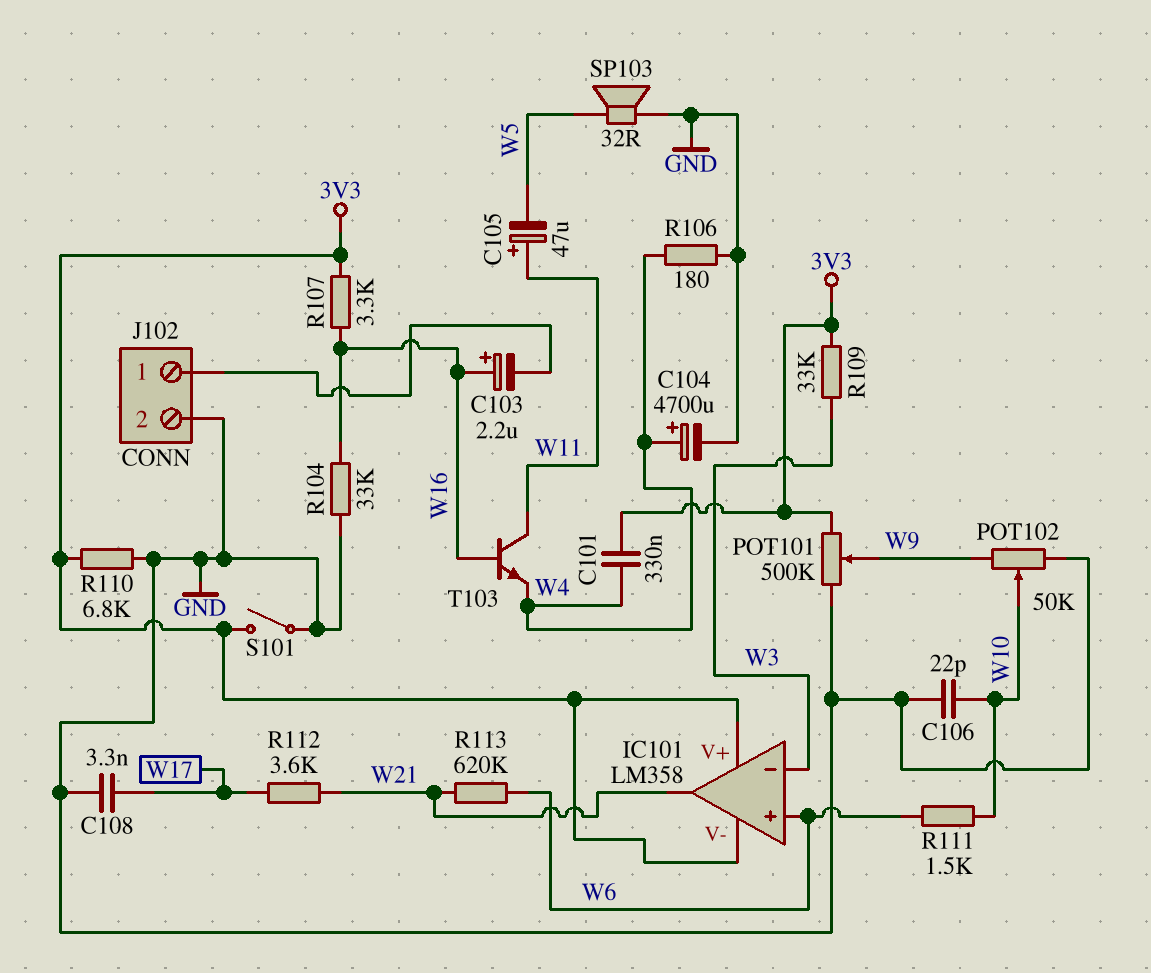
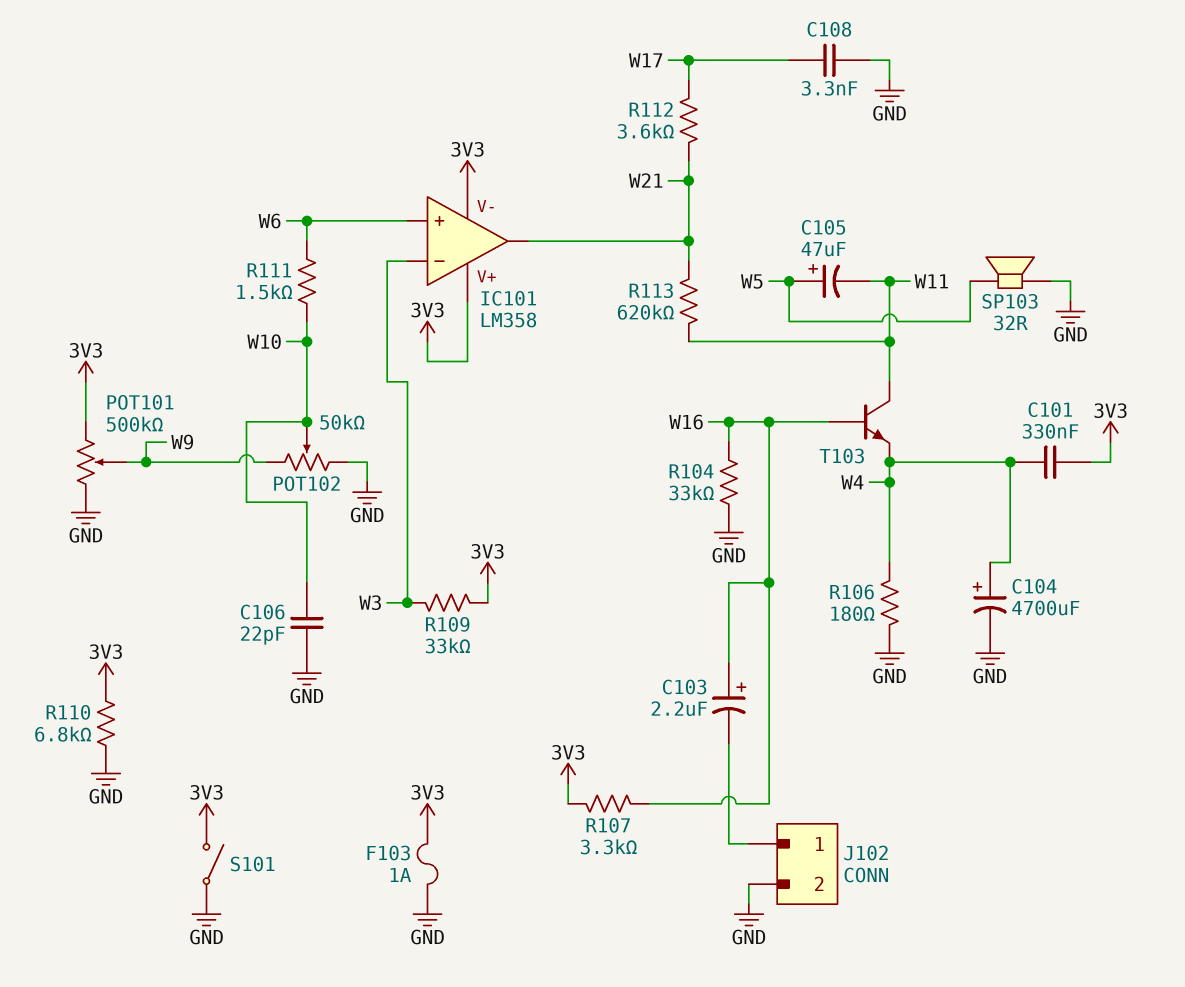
C105: 47uF (plus W11, minus W5) -> 47uF (plus W5, minus W11)
F103: none -> 1A (3V3, GND)
R113: 620k (W6, W21) -> 620k (W11, W21)

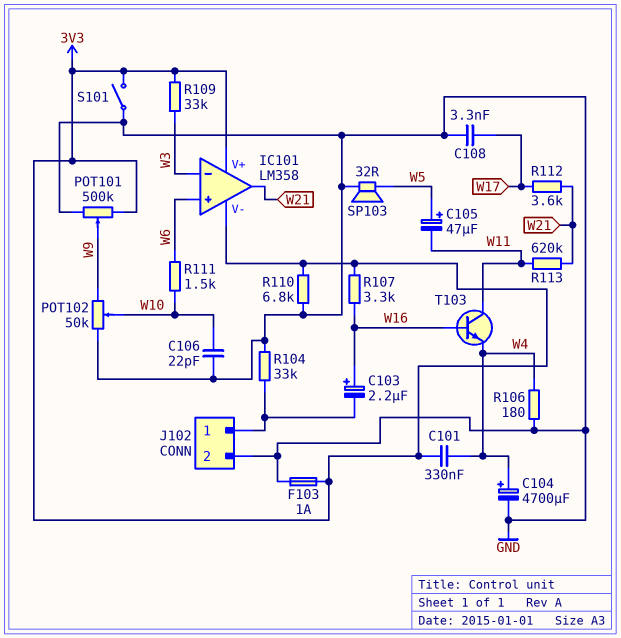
R104: 33k (GND, W16) -> 33k (GND, J102/1)

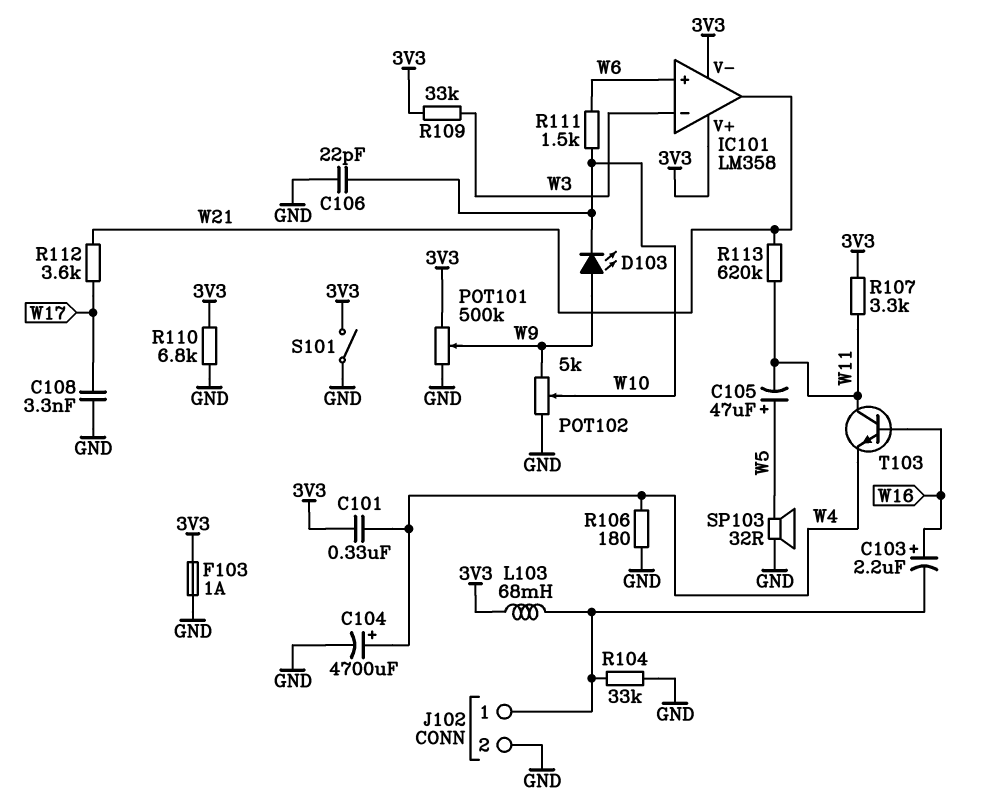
D103: none -> LED (A W9, K W10)
L103: none -> 68mH (3V3, J102/1)
POT102: 50k (GND, W9, wiper W10) -> 5k (GND, W9, wiper W10)
R107: 3.3k (3V3, W16) -> 3.3k (3V3, W11)

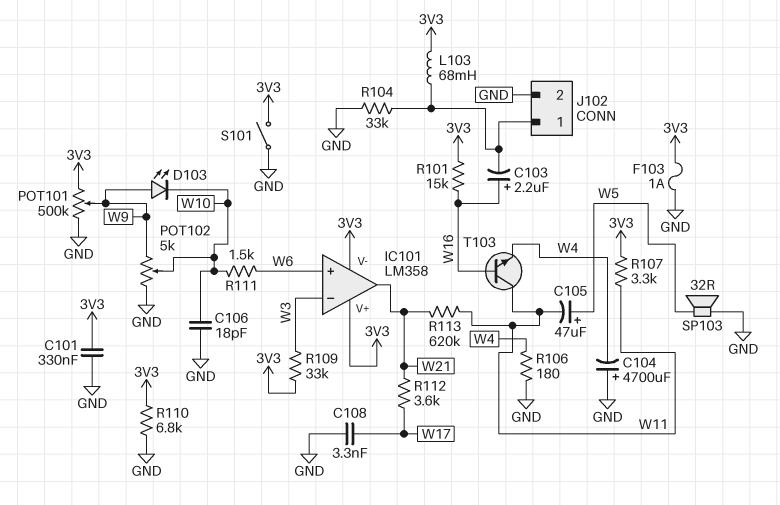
C101: 330nF (3V3, W4) -> 330nF (3V3, GND)
C104: 4700uF (plus W4, minus GND) -> 4700uF (plus GND, minus W4)
C106: 22pF (GND, W10) -> 18pF (GND, W10)
R101: none -> 15k (3V3, W16)

